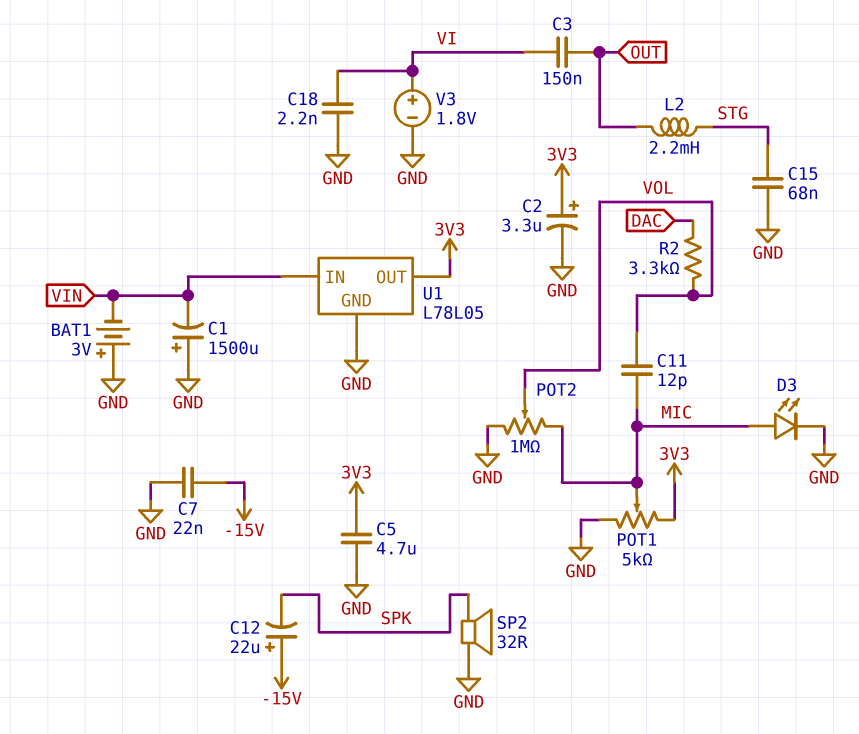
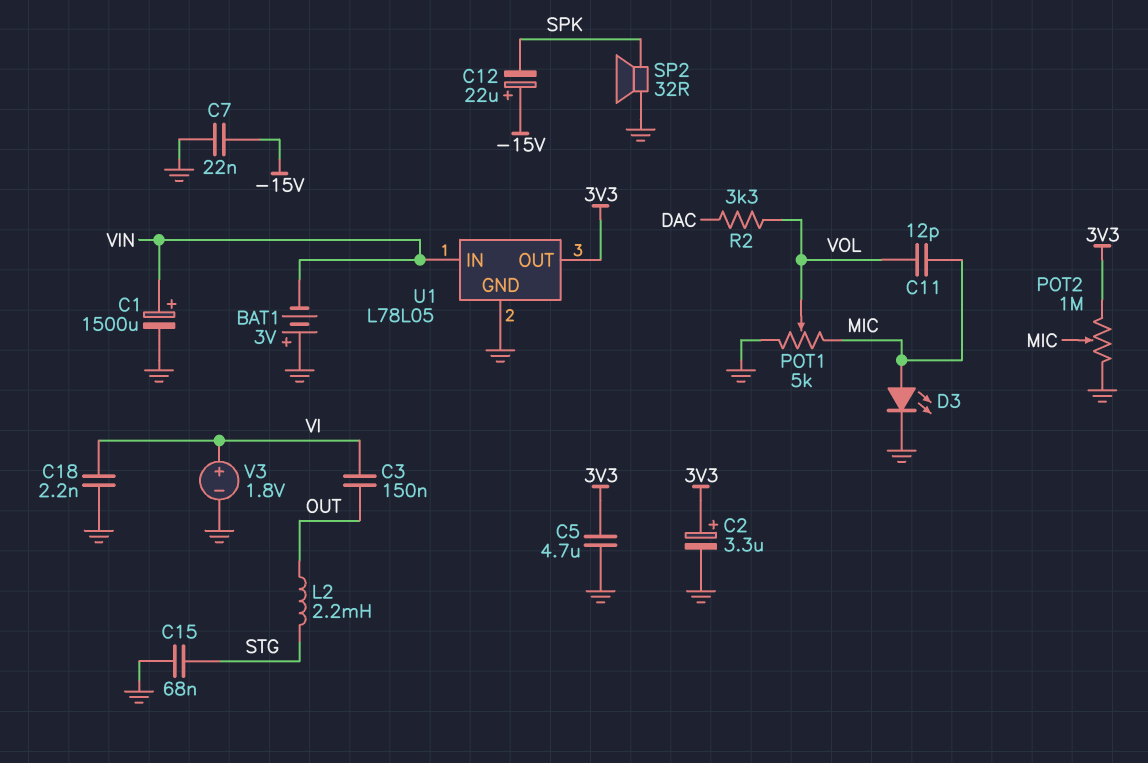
C1: 1500uF (plus GND, minus VIN) -> 1500uF (plus VIN, minus GND)
POT1: 5k (3V3, GND, wiper MIC) -> 5k (GND, MIC, wiper VOL)
POT2: 1M (GND, MIC, wiper VOL) -> 1M (3V3, GND, wiper MIC)

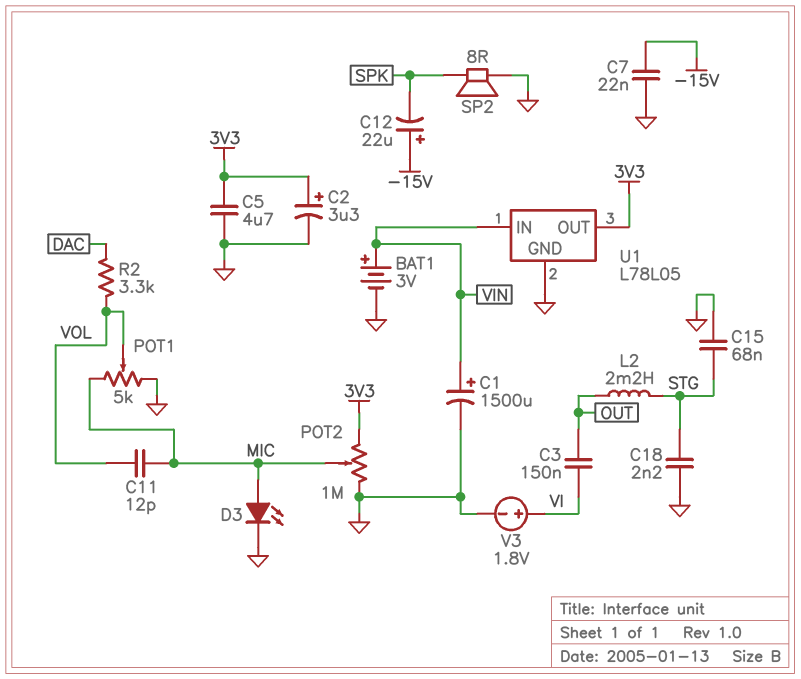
BAT1: 3V (plus GND, minus VIN) -> 3V (plus VIN, minus GND)
C18: 2.2nF (GND, VI) -> 2.2nF (GND, STG)
SP2: speaker 32R (GND, SPK) -> speaker 8R (GND, SPK)

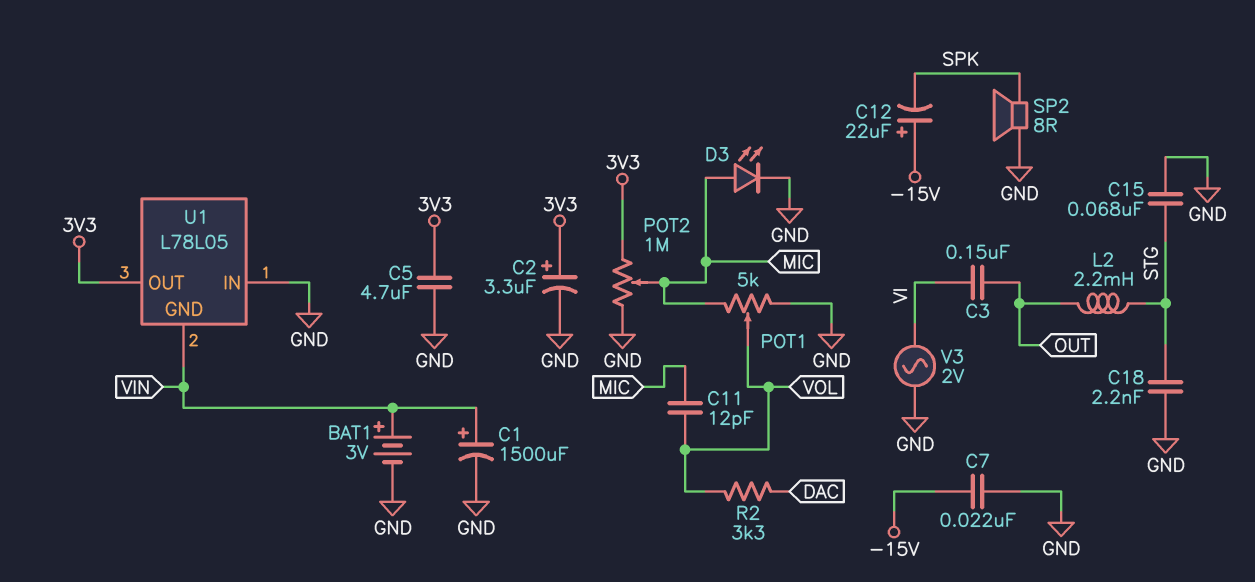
U1 pin GND: GND -> VIN
U1 pin IN: VIN -> GND
V3: 1.8V (plus VI, minus GND) -> AC 2V (GND, VI)

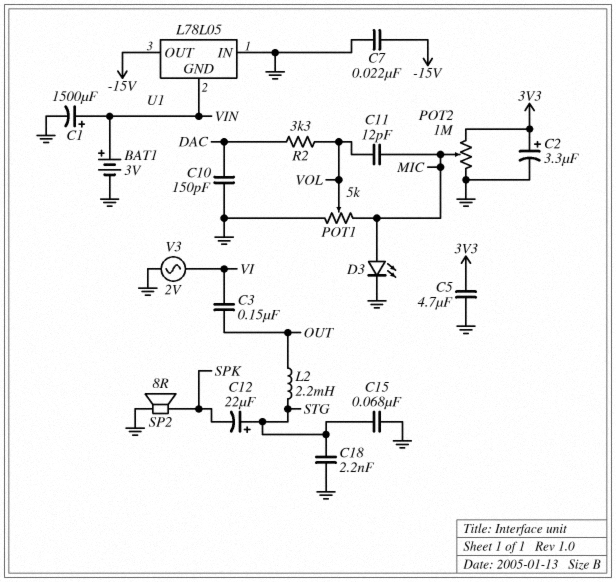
C10: none -> 150pF (DAC, GND)
C12: 22uF (plus -15V, minus SPK) -> 22uF (plus STG, minus SPK)
U1 pin OUT: 3V3 -> -15V

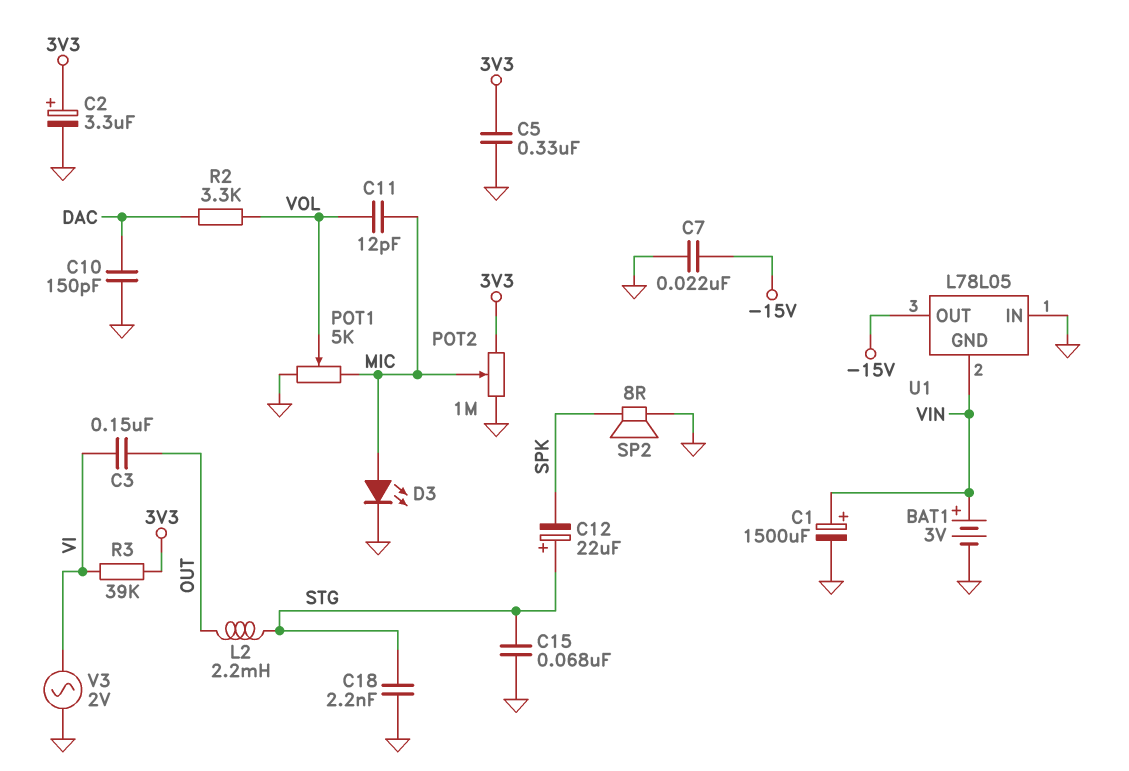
C5: 4.7uF (3V3, GND) -> 330nF (3V3, GND)
R3: none -> 39k (3V3, VI)

